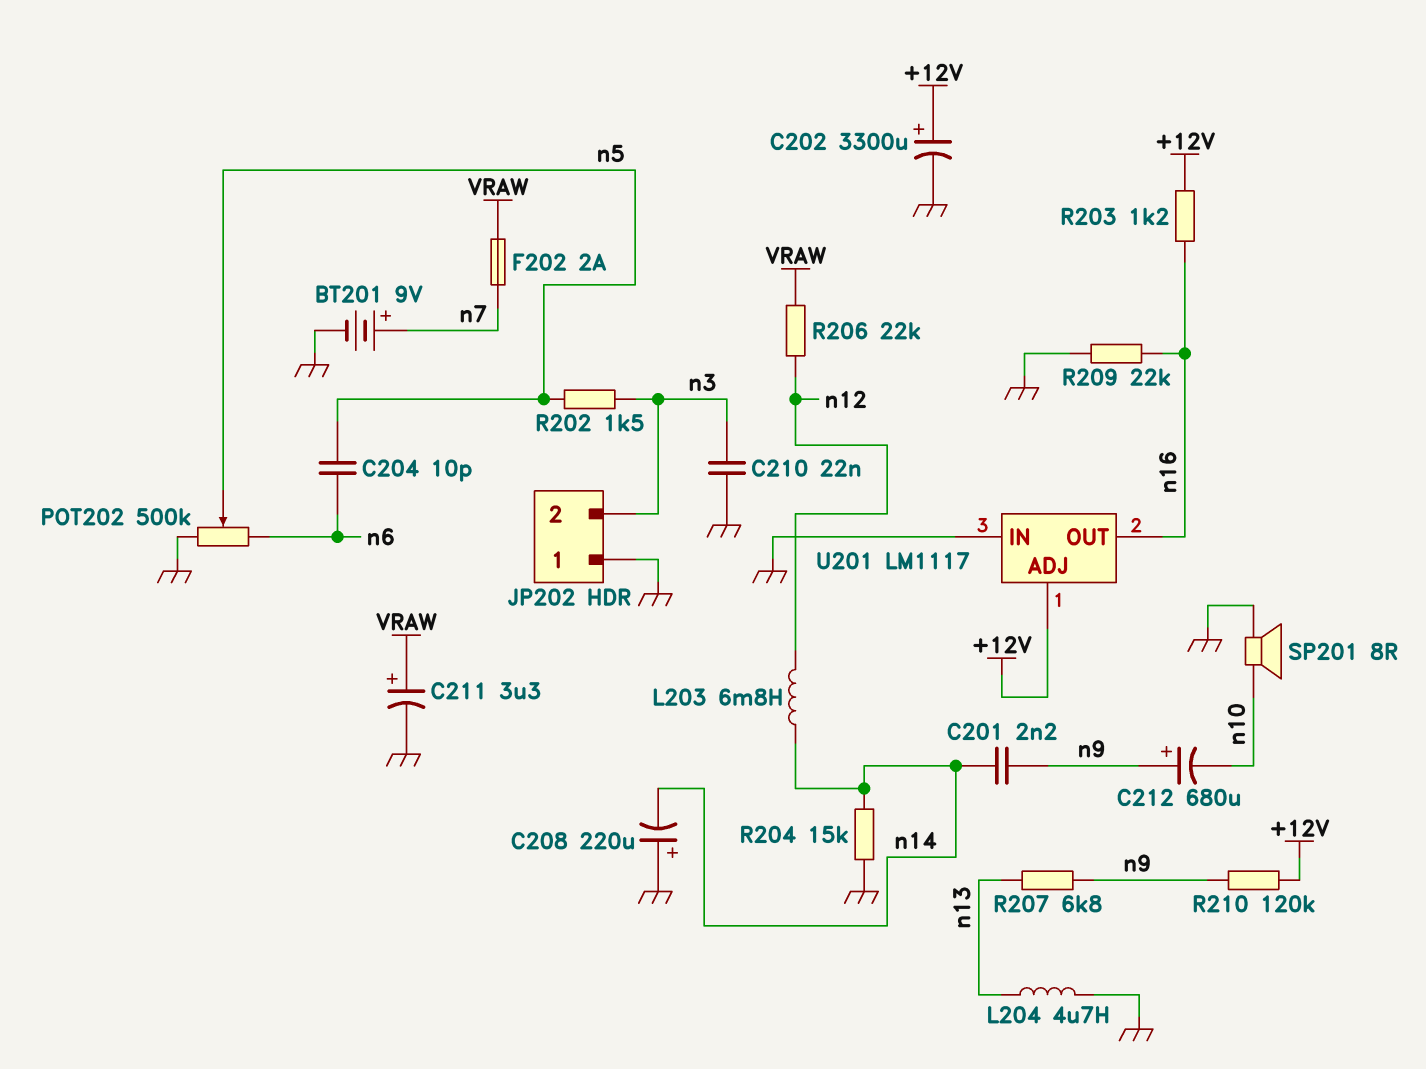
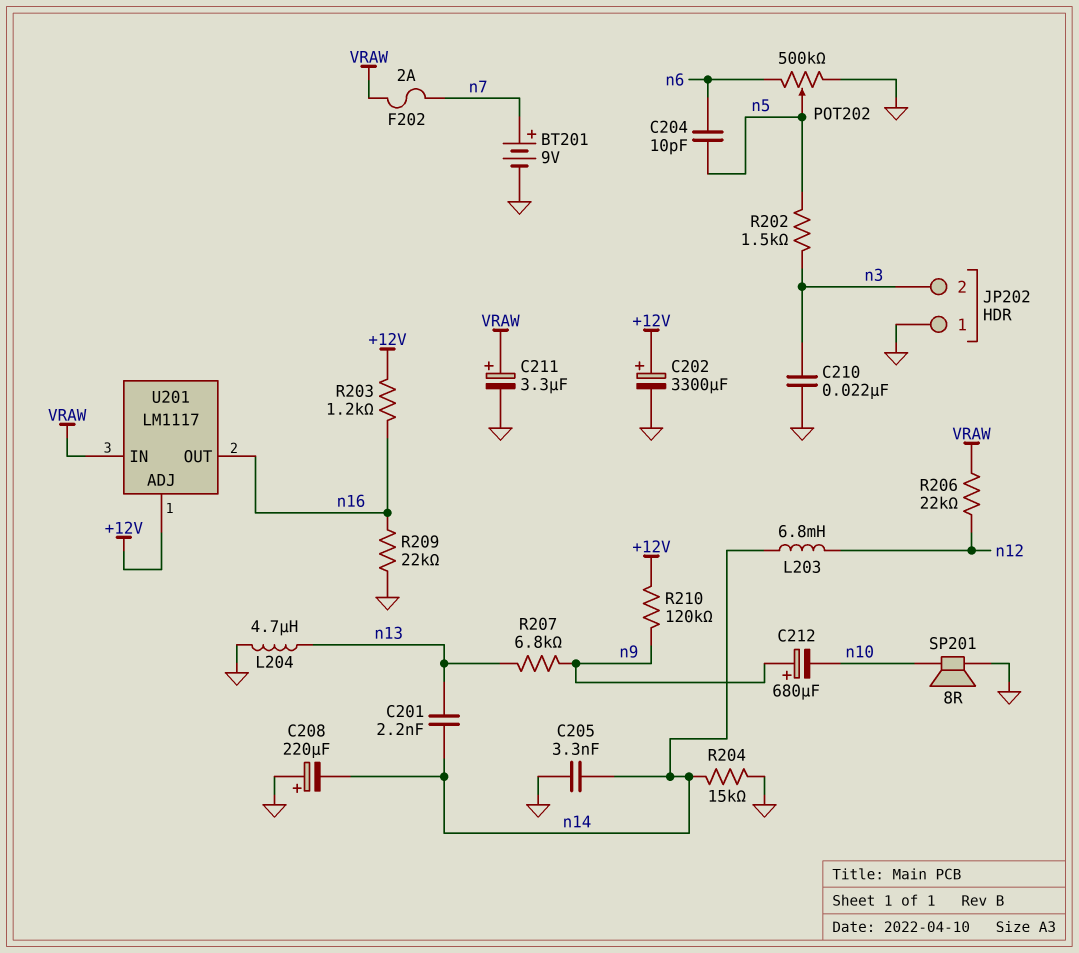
C201: 2.2nF (n9, n14) -> 2.2nF (n13, n14)
C205: none -> 3.3nF (GND, n14)
U201 pin IN: GND -> VRAW

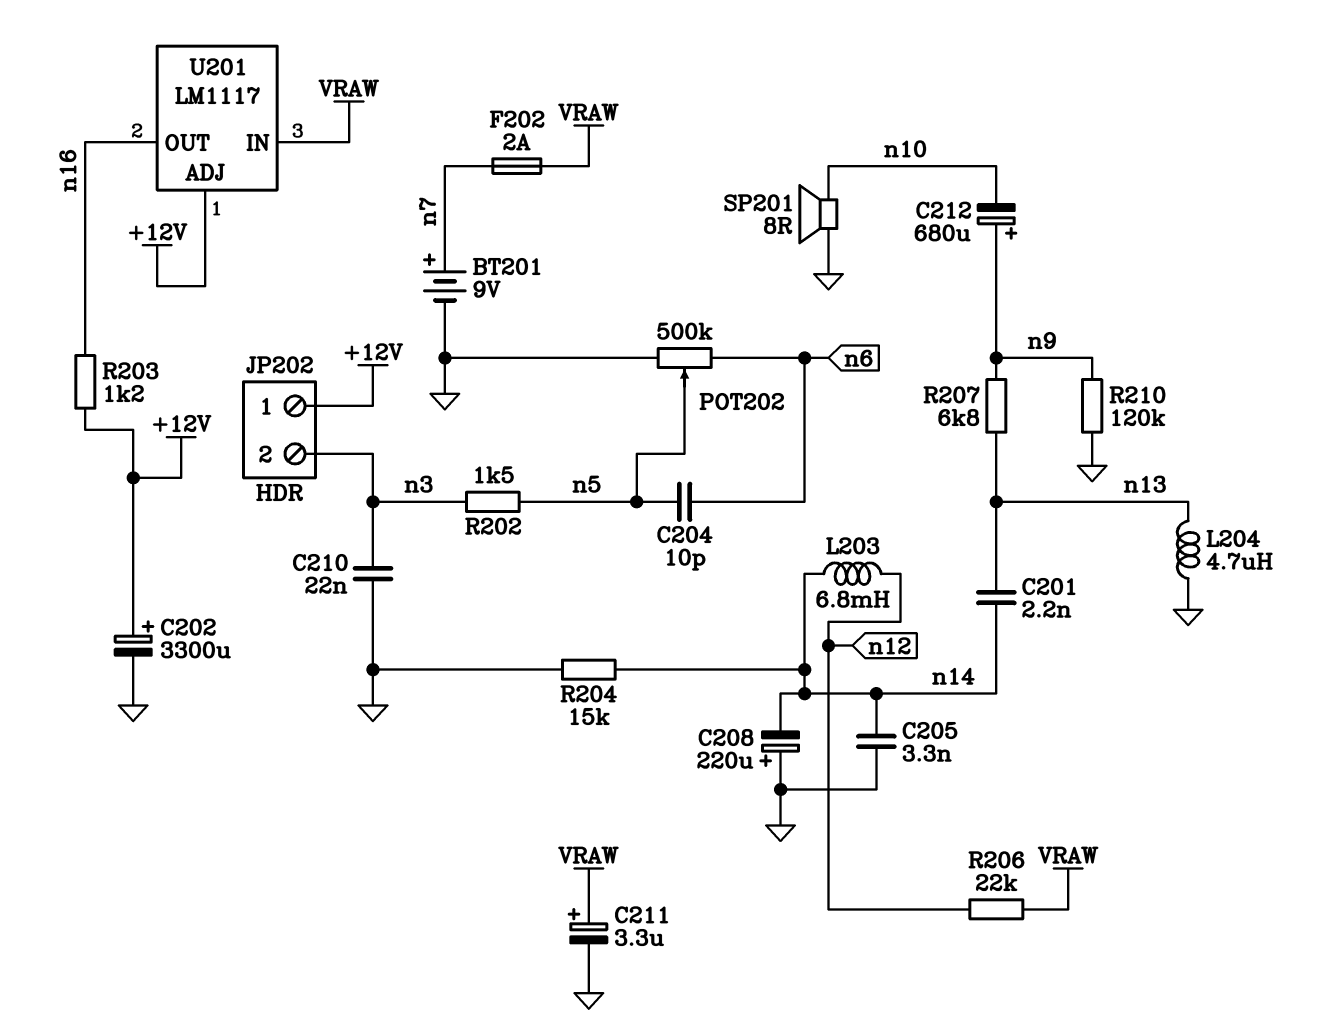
JP202 pin 1: GND -> +12V
R209: 22k (GND, n16) -> none
R210: 120k (+12V, n9) -> 120k (GND, n9)

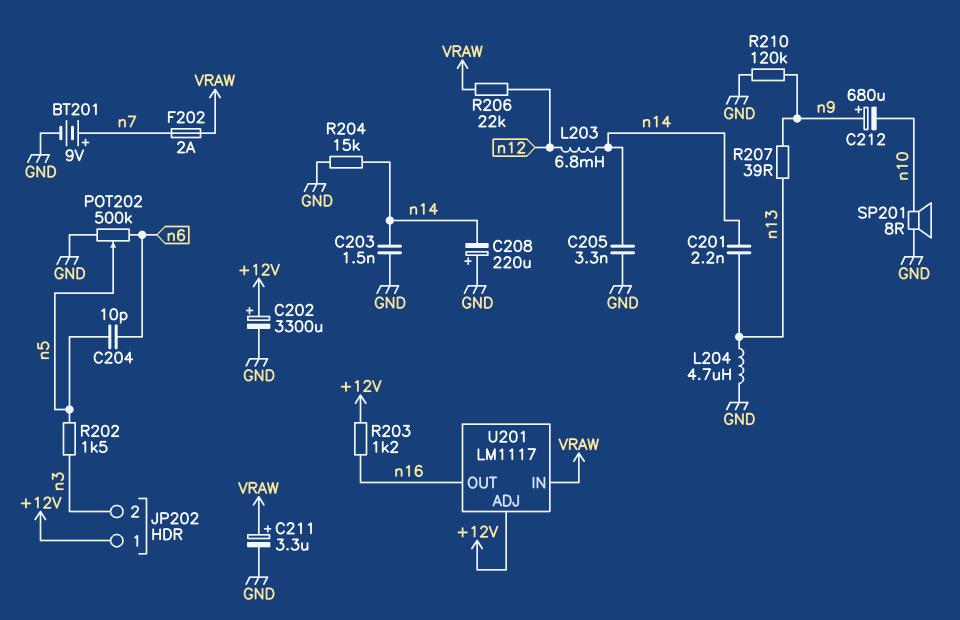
C203: none -> 1.5nF (GND, n14)
C210: 22nF (GND, n3) -> none
R207: 6.8k (n9, n13) -> 39 (n9, n13)

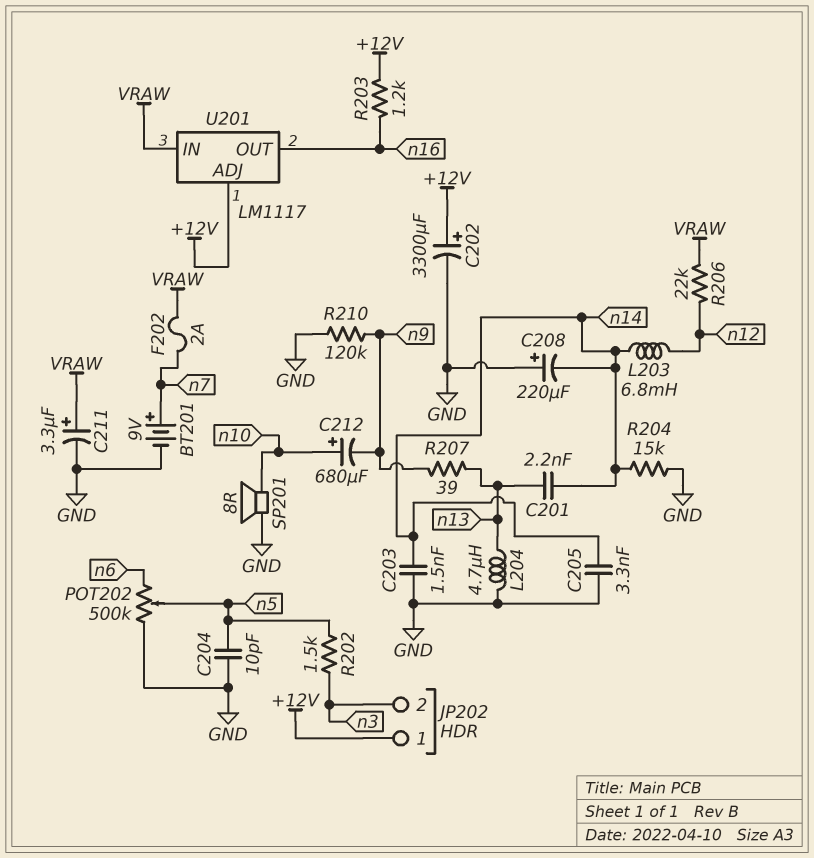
C204: 10pF (n5, n6) -> 10pF (GND, n5)
C212: 680uF (plus n9, minus n10) -> 680uF (plus n10, minus n9)

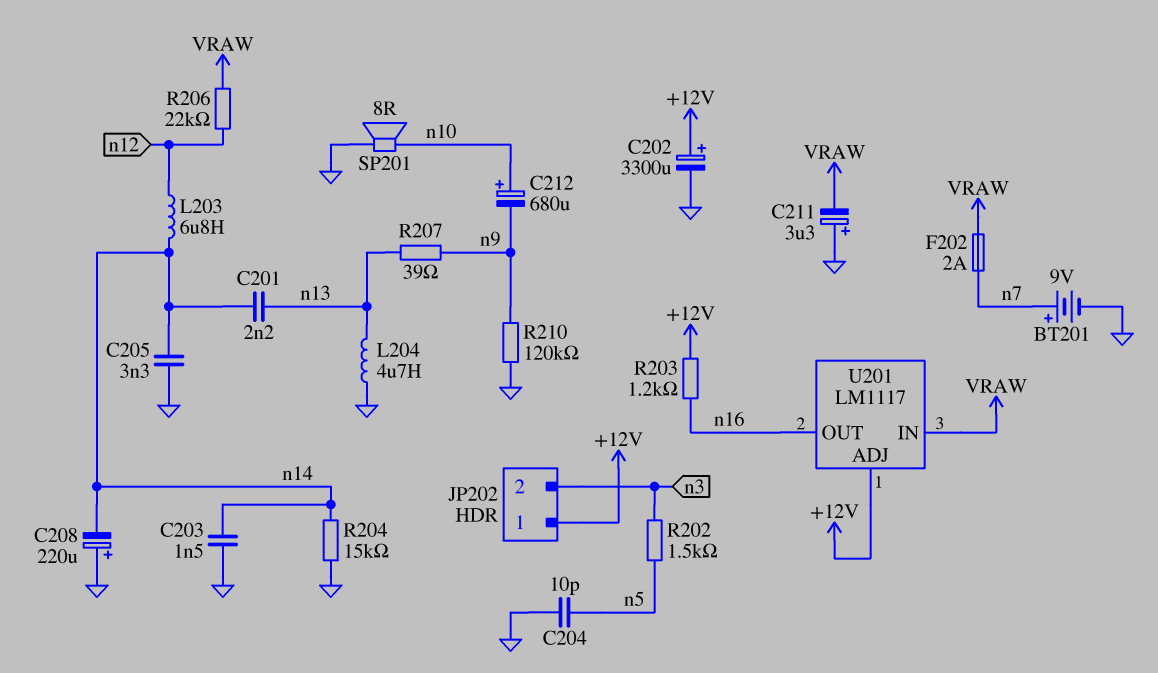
C211: 3.3uF (plus VRAW, minus GND) -> 3.3uF (plus GND, minus VRAW)
L203: 6.8mH (n12, n14) -> 6.8uH (n12, n14)
POT202: 500k (GND, n6, wiper n5) -> none

